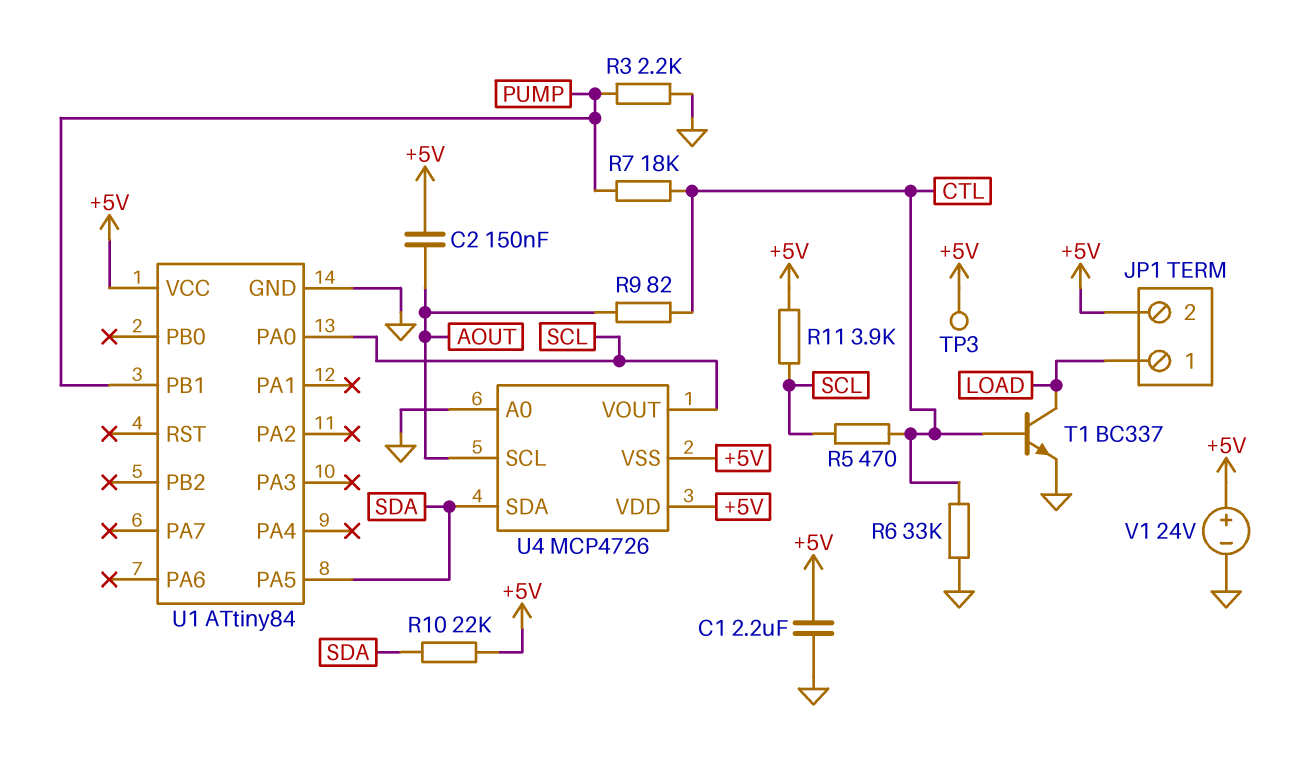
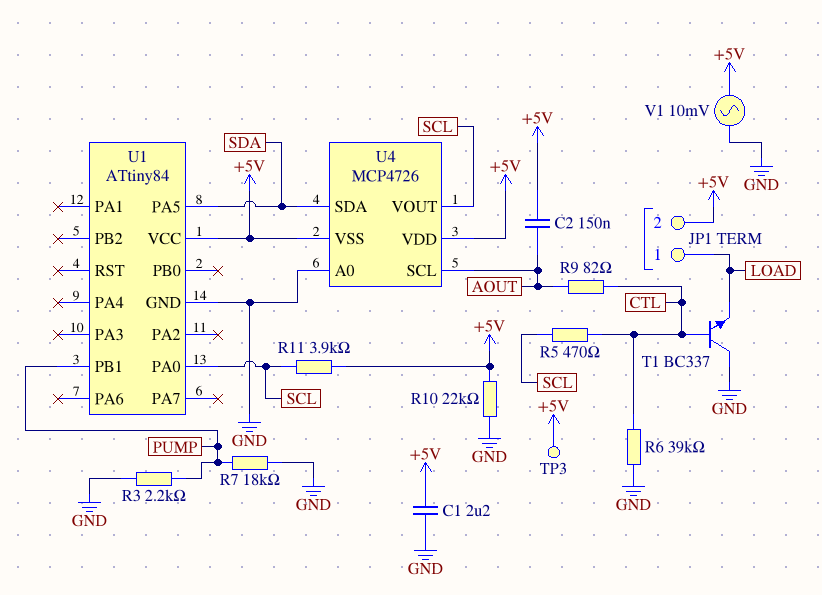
R6: 33k (CTL, GND) -> 39k (CTL, GND)
R7: 18k (CTL, PUMP) -> 18k (GND, PUMP)
R10: 22k (+5V, SDA) -> 22k (+5V, GND)
T1: NPN BC337 (B CTL, C LOAD, E GND) -> NPN BC337 (B CTL, C GND, E LOAD)
V1: 24V (plus +5V, minus GND) -> AC 10mV (+5V, GND)

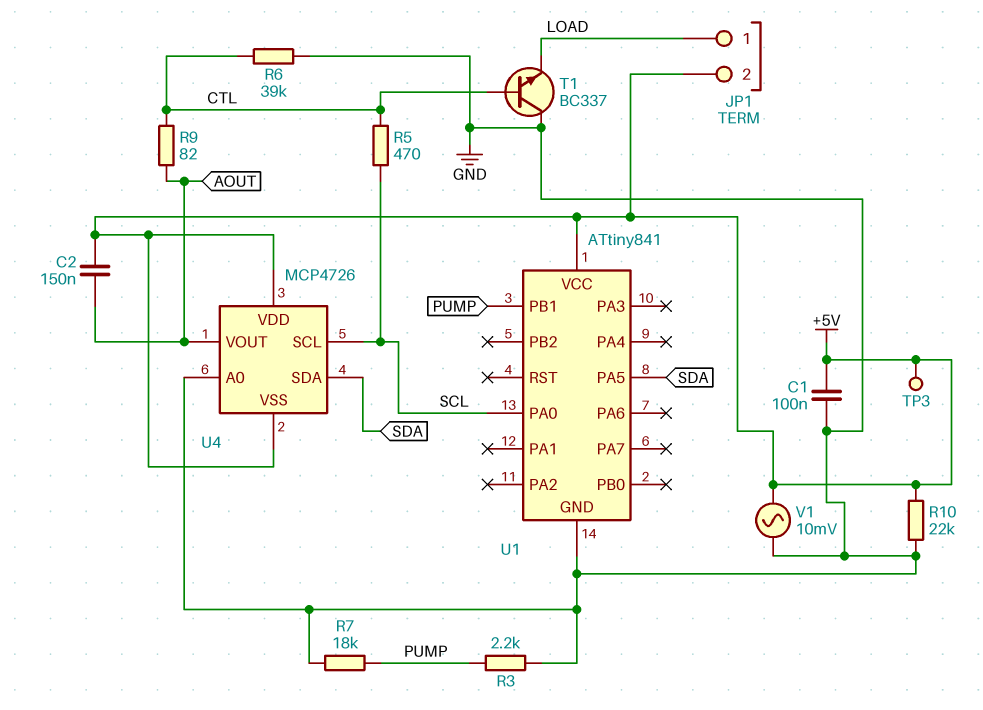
C1: 2.2uF (+5V, GND) -> 100nF (+5V, GND)
R11: 3.9k (+5V, SCL) -> none
U1: ATtiny84 -> ATtiny841
U4 pin SCL: AOUT -> SCL
U4 pin VOUT: SCL -> AOUT

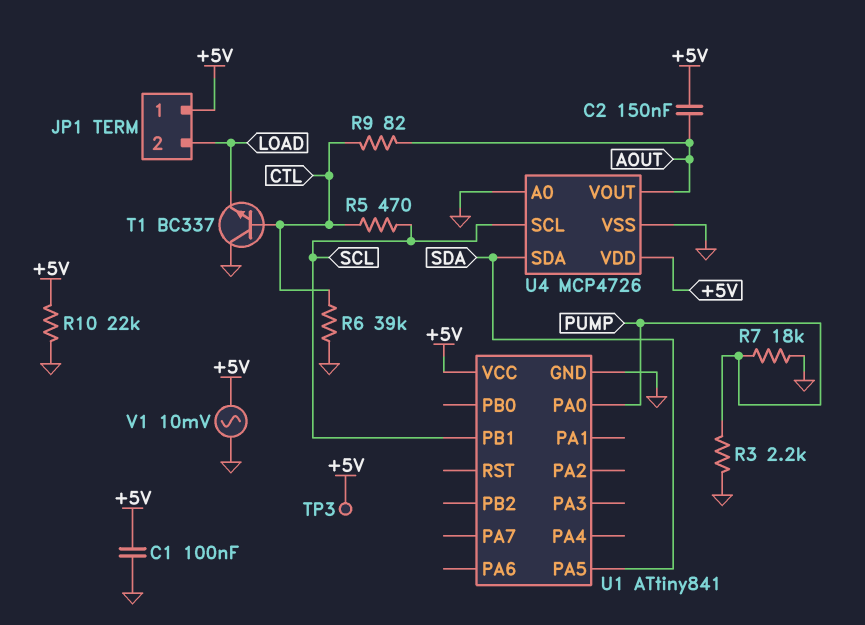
JP1 pin 1: LOAD -> +5V
JP1 pin 2: +5V -> LOAD
U1 pin PA0: SCL -> PUMP
U1 pin PB1: PUMP -> SCL
U4 pin VSS: +5V -> GND

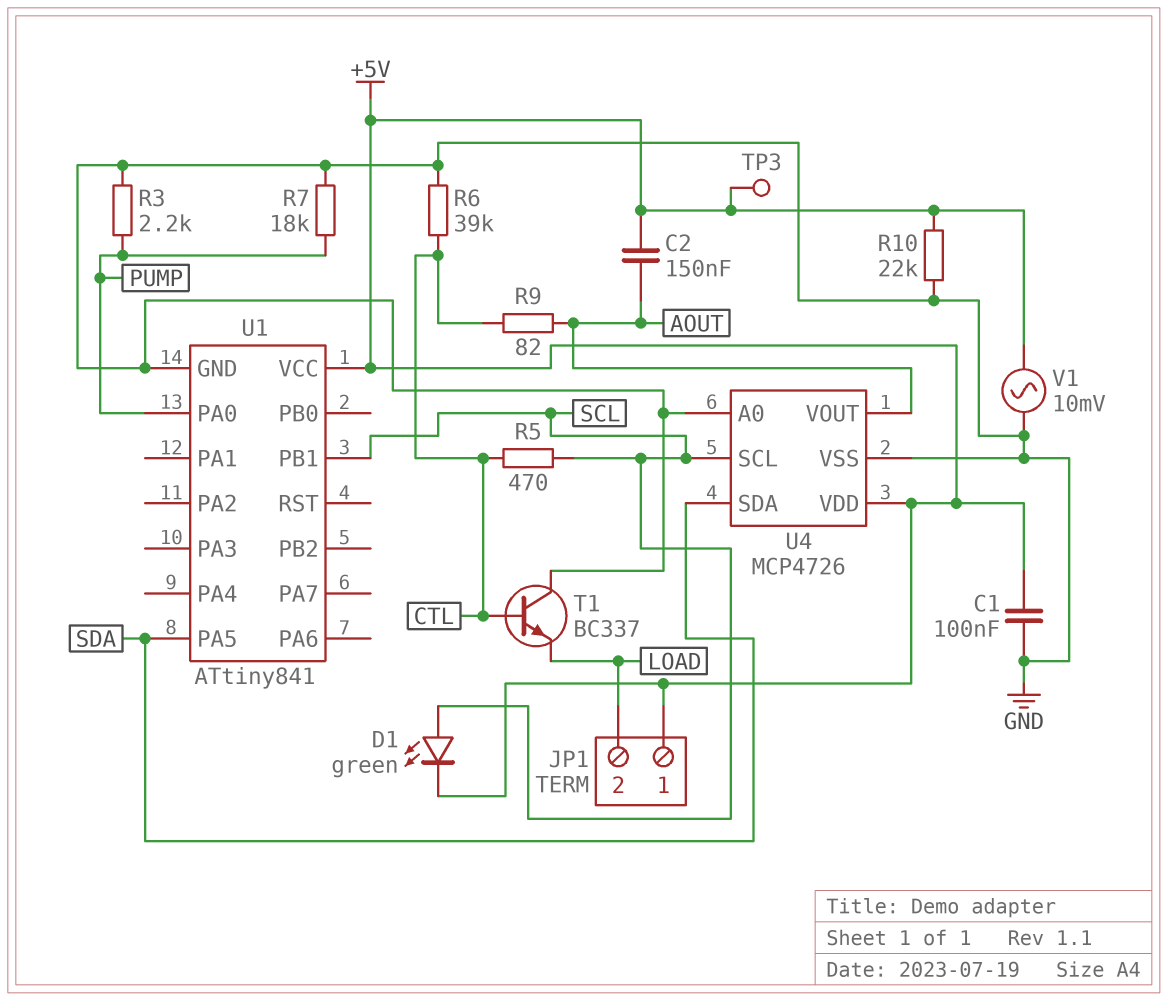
D1: none -> LED green (A SCL, K +5V)

